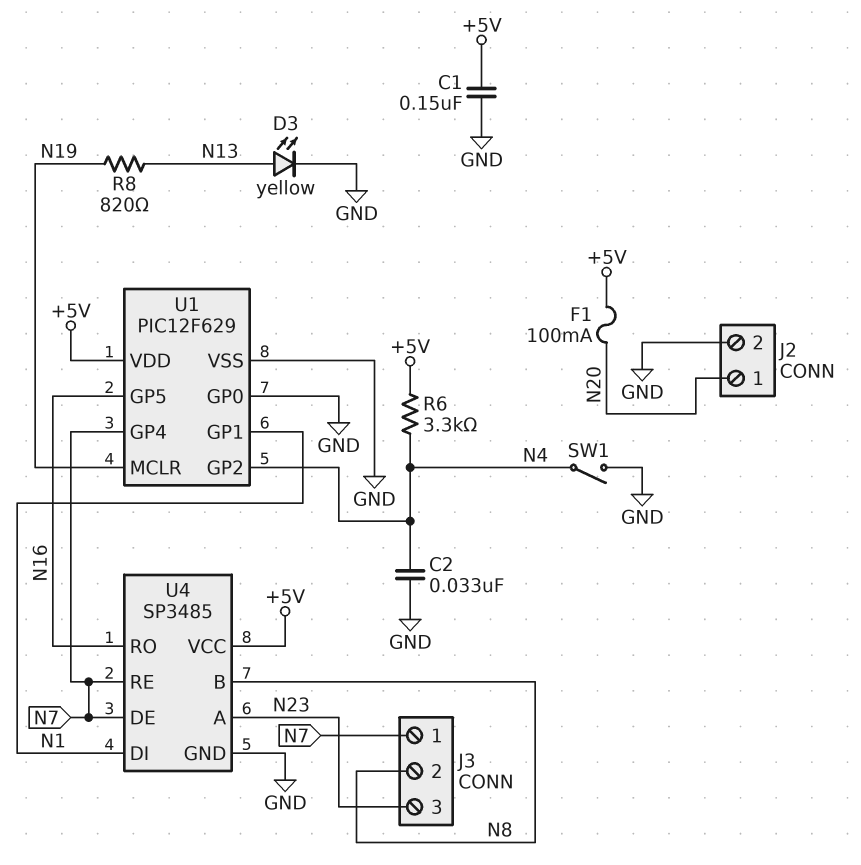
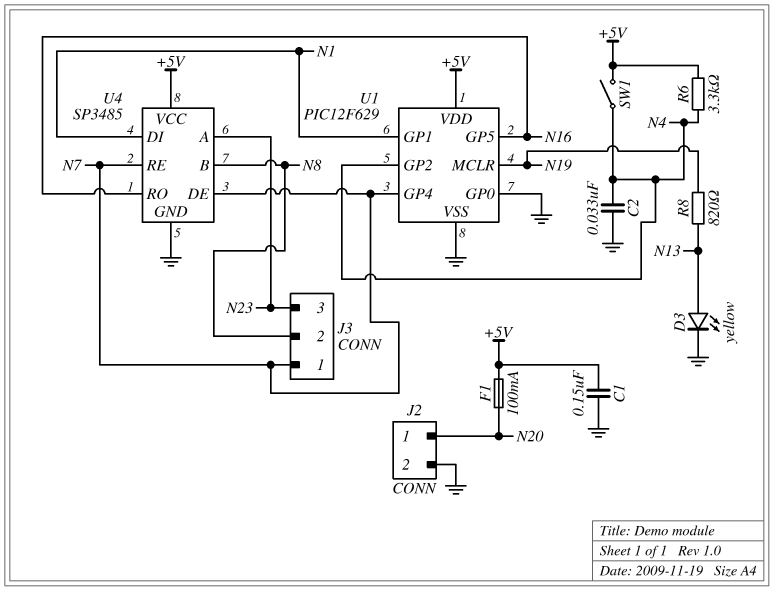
SW1: switch (GND, N4) -> switch (+5V, N4)

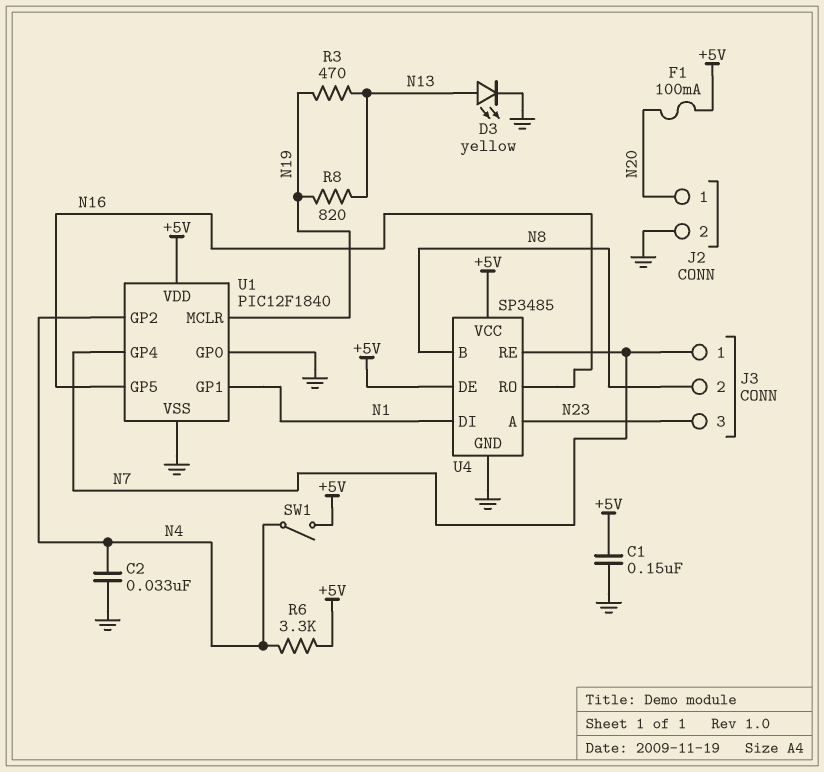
R3: none -> 470 (N13, N19)
U1: PIC12F629 -> PIC12F1840
U4 pin DE: N7 -> +5V

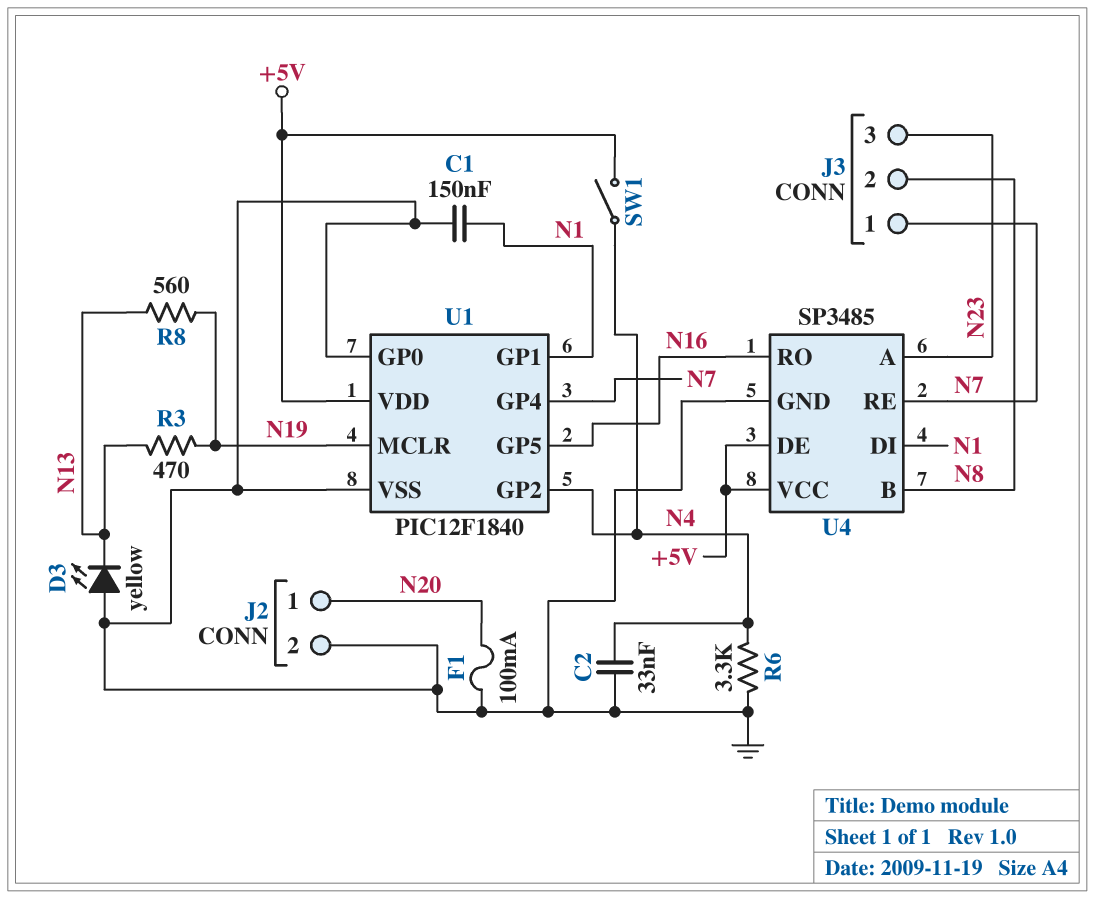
C1: 150nF (+5V, GND) -> 150nF (GND, N1)
D3: LED yellow (A N13, K GND) -> LED yellow (A GND, K N13)
F1: 100mA (+5V, N20) -> 100mA (GND, N20)
R6: 3.3k (+5V, N4) -> 3.3k (GND, N4)
R8: 820 (N13, N19) -> 560 (N13, N19)

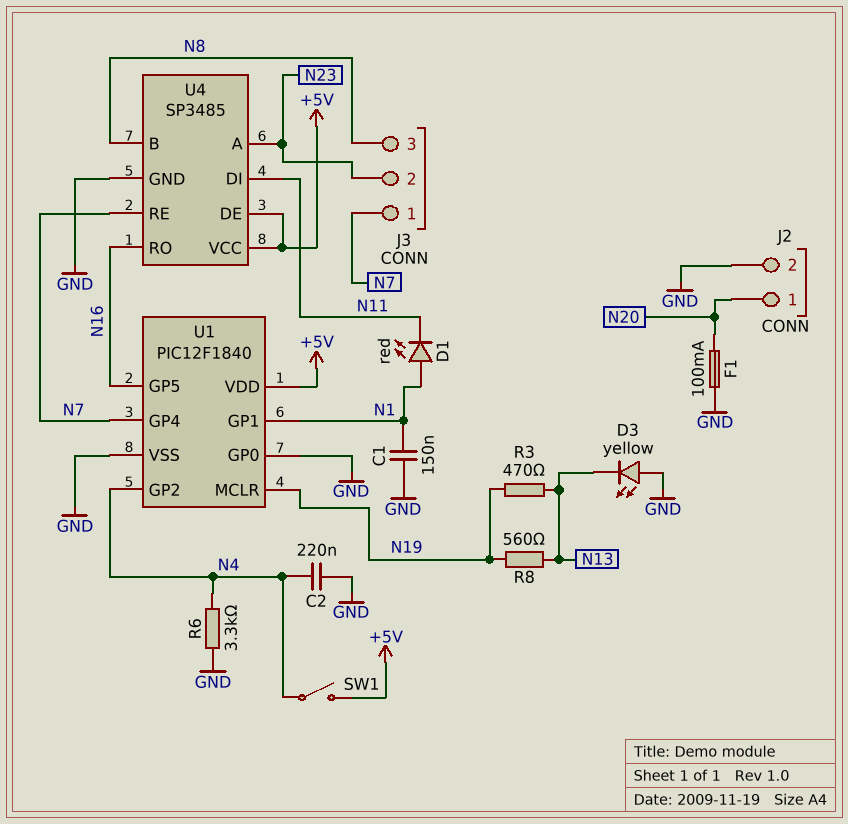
C2: 33nF (GND, N4) -> 220nF (GND, N4)
D1: none -> LED red (A N1, K N11)
J3 pin 2: N8 -> N23
J3 pin 3: N23 -> N8
U4 pin DI: N1 -> N11

